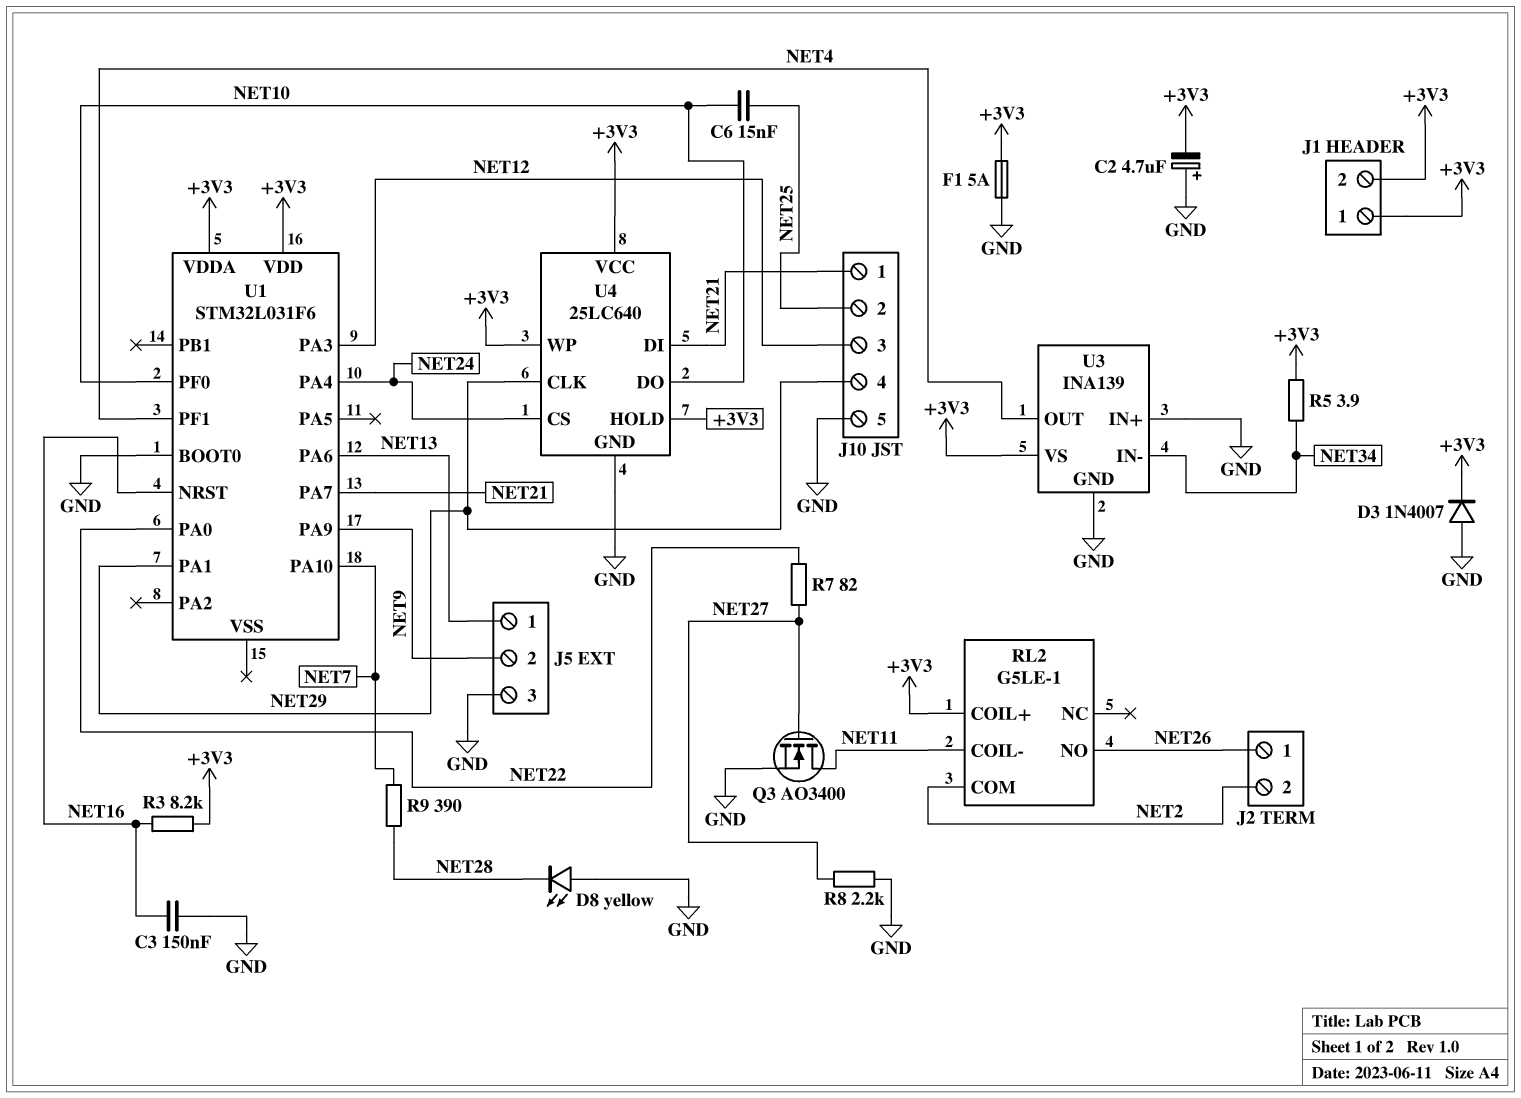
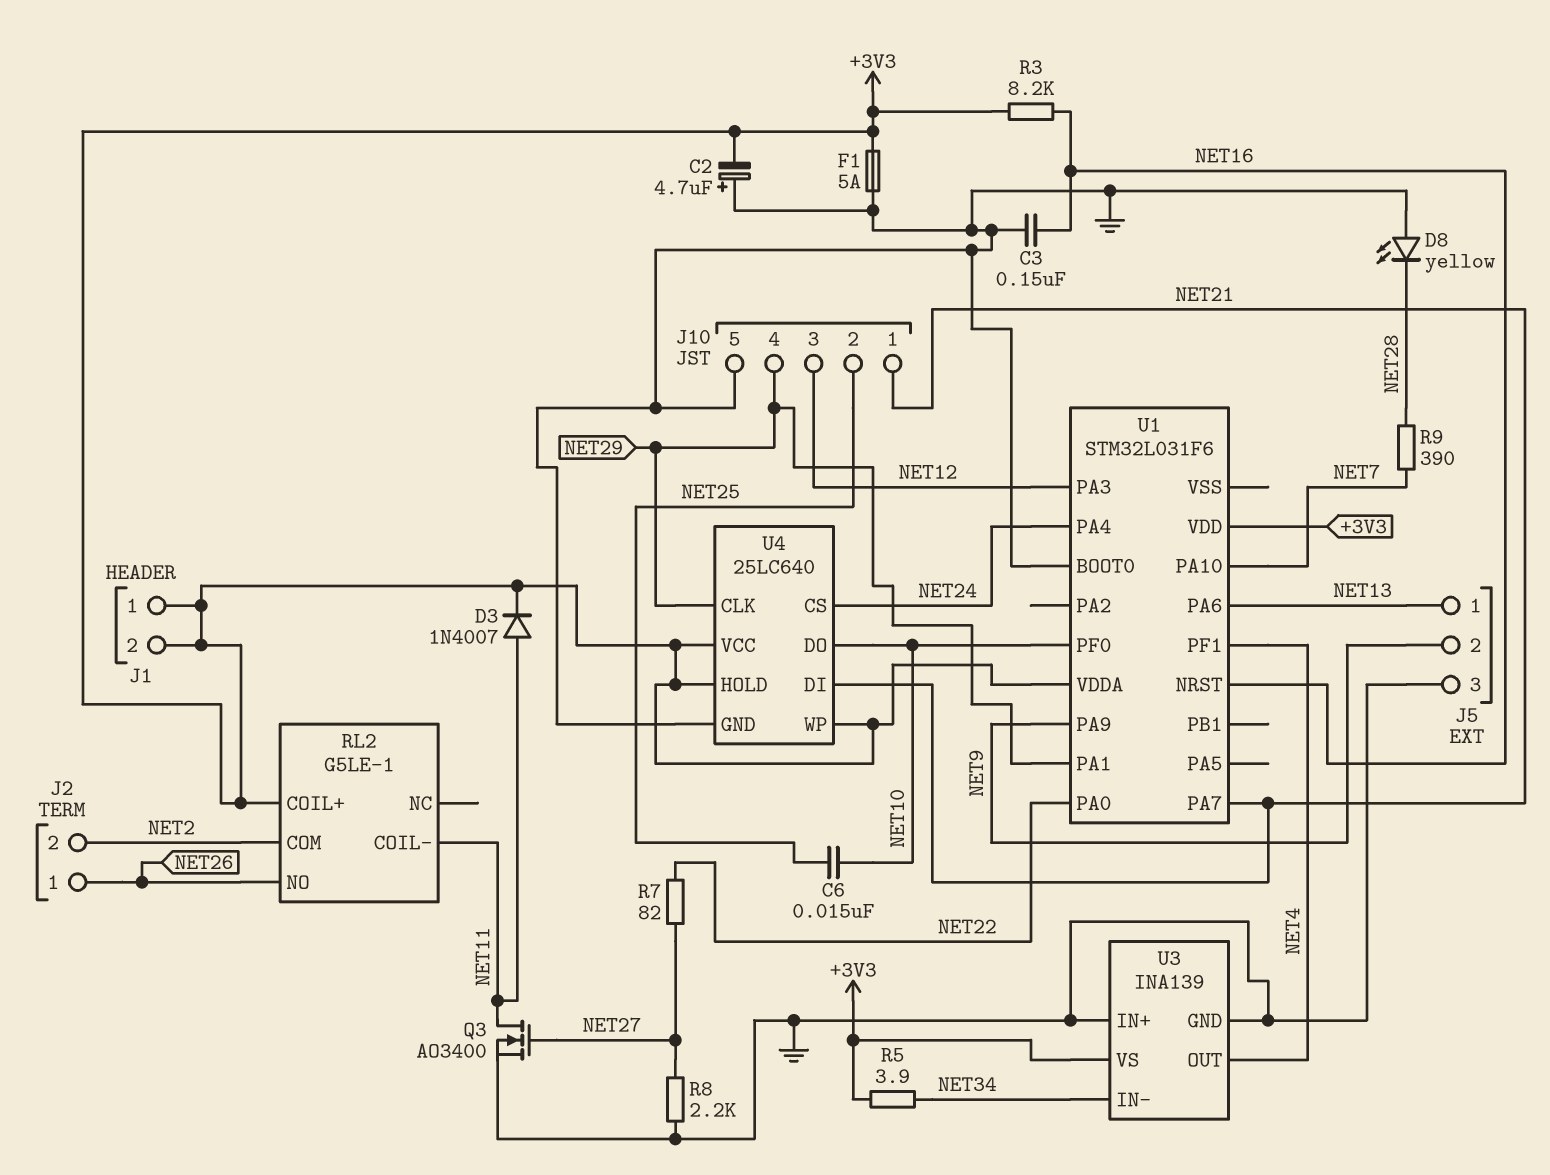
D3: diode 1N4007 (A GND, K +3V3) -> diode 1N4007 (A NET11, K +3V3)

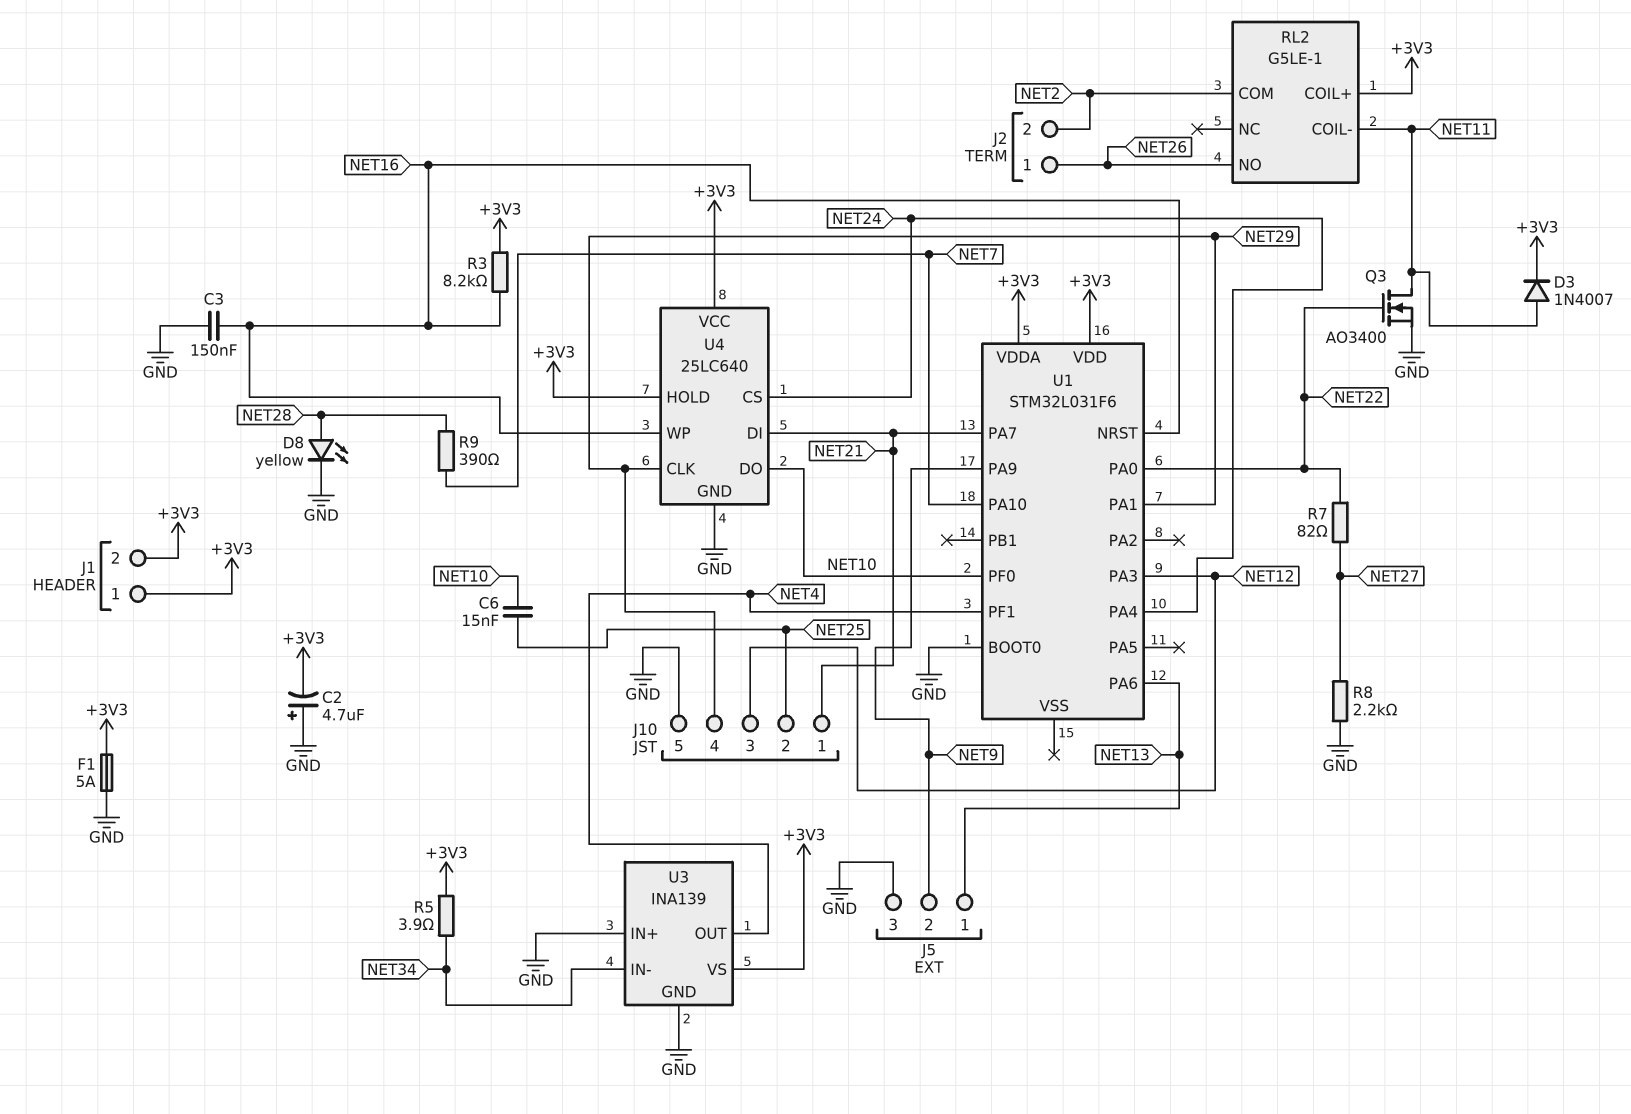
D8: LED yellow (A GND, K NET28) -> LED yellow (A NET28, K GND)
Q3: NMOS AO3400 (G NET27, D NET11, S GND) -> NMOS AO3400 (G NET22, D NET11, S GND)
U4 pin WP: +3V3 -> NET16

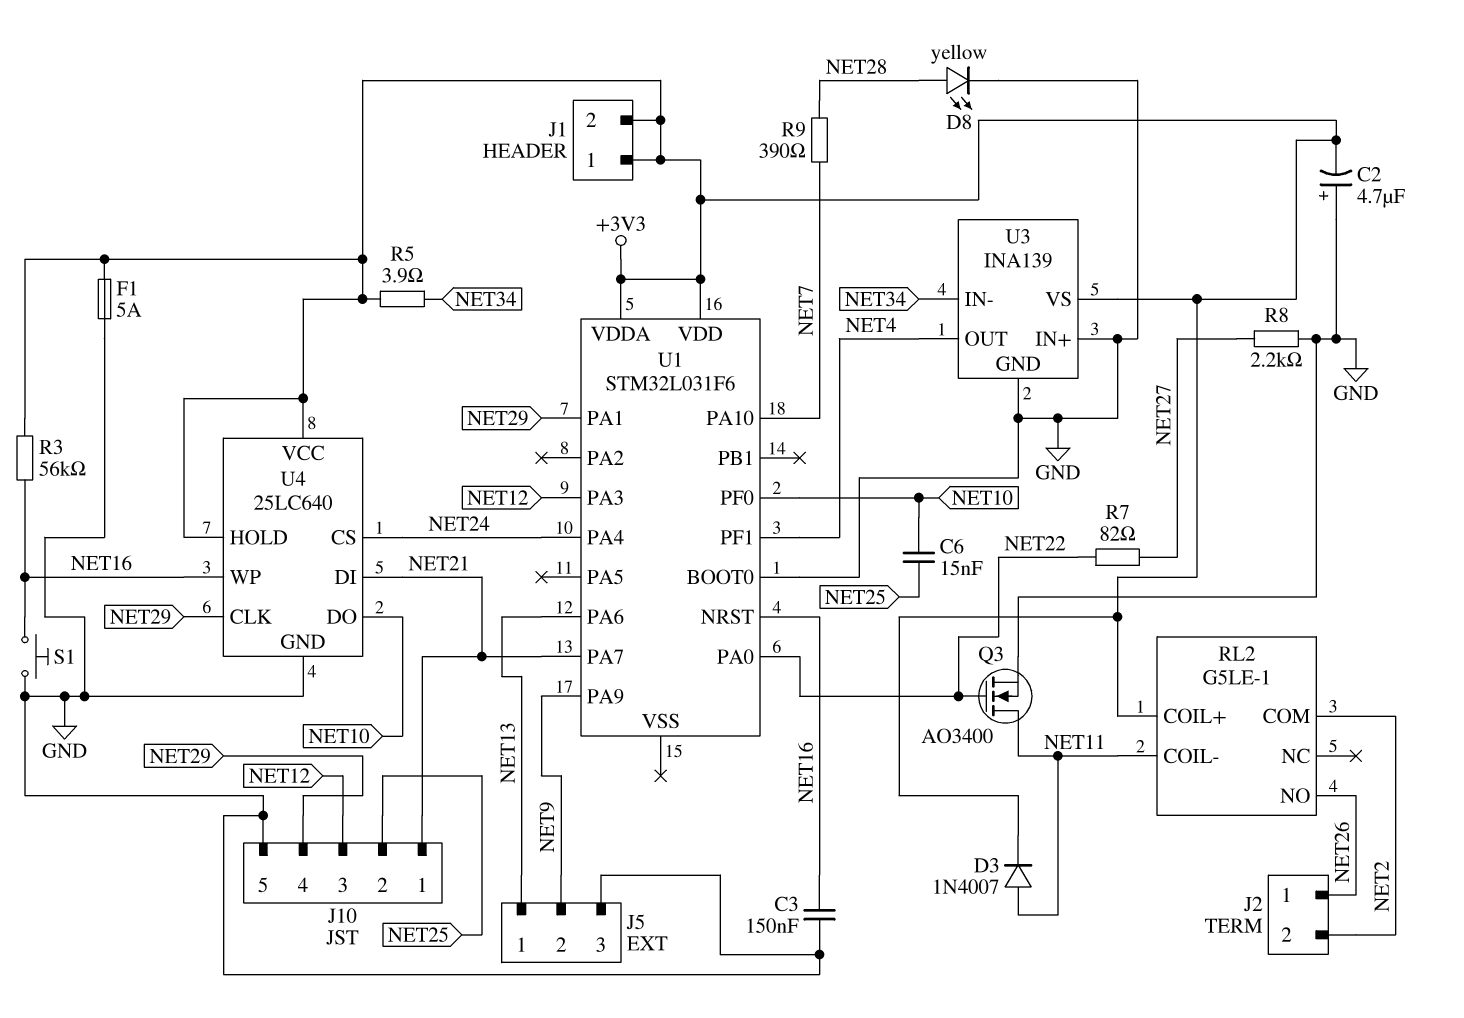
R3: 8.2k (+3V3, NET16) -> 56k (+3V3, NET16)
S1: none -> button (GND, NET16)

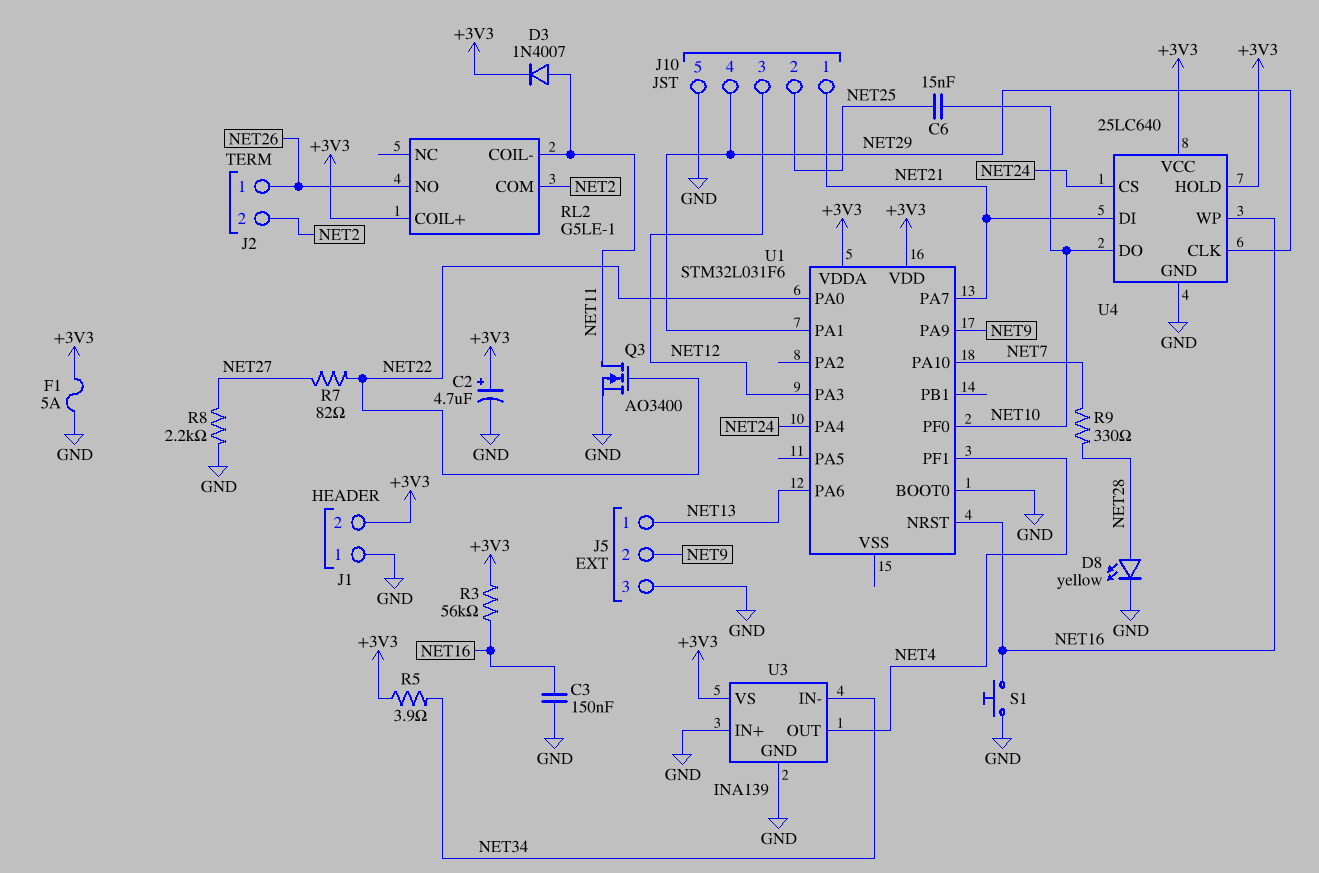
C2: 4.7uF (plus GND, minus +3V3) -> 4.7uF (plus +3V3, minus GND)
J1 pin 1: +3V3 -> GND
R9: 390 (NET7, NET28) -> 330 (NET7, NET28)

